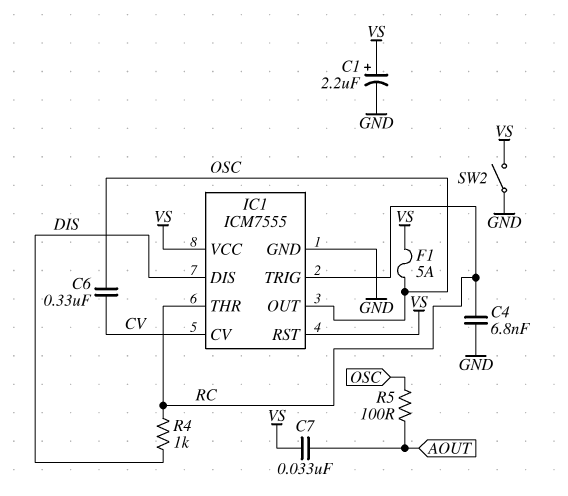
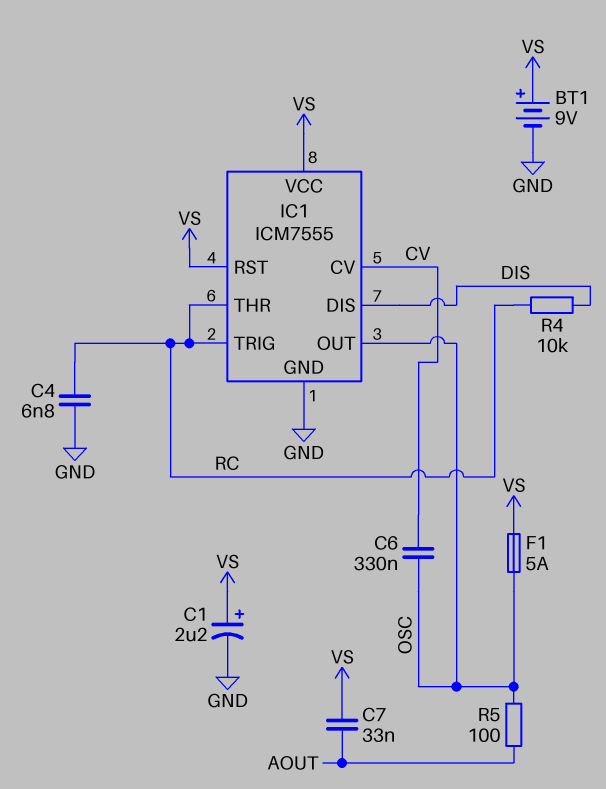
BT1: none -> 9V (plus VS, minus GND)
R4: 1k (DIS, RC) -> 10k (DIS, RC)
SW2: switch (GND, VS) -> none

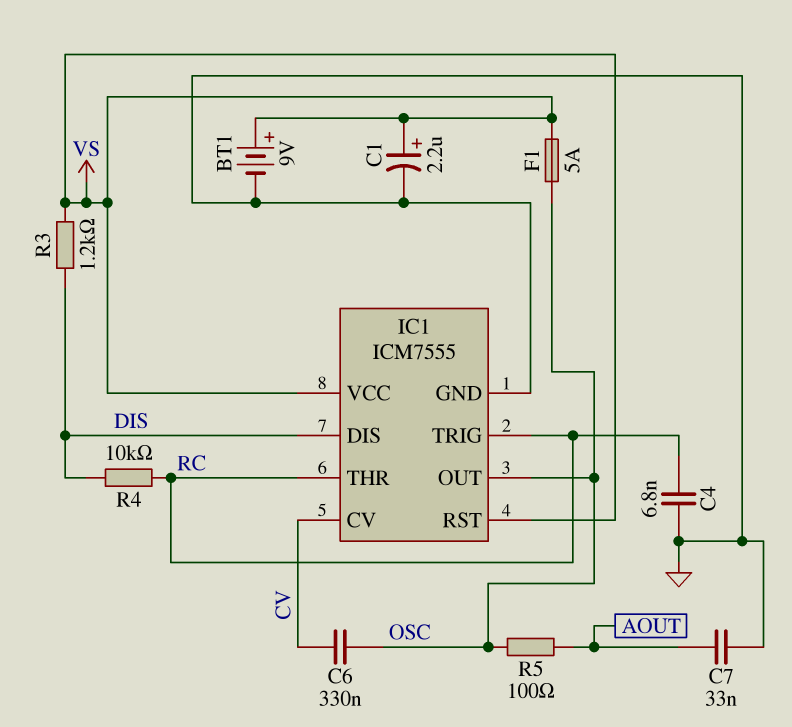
C7: 33nF (AOUT, VS) -> 33nF (AOUT, GND)
R3: none -> 1.2k (DIS, VS)

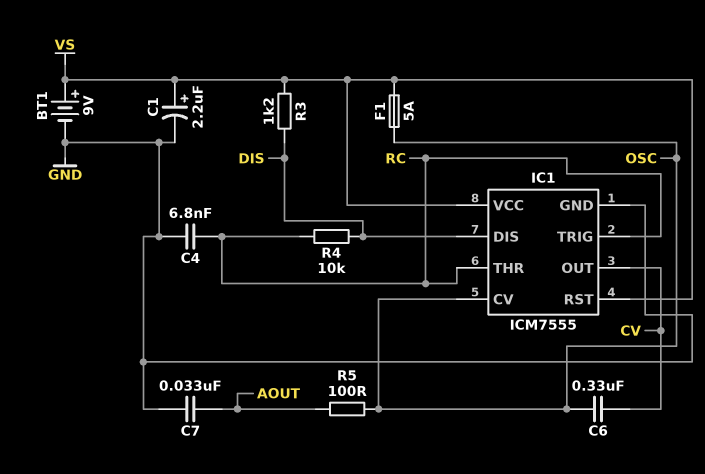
IC1 pin CV: CV -> OSC
IC1 pin OUT: OSC -> CV

